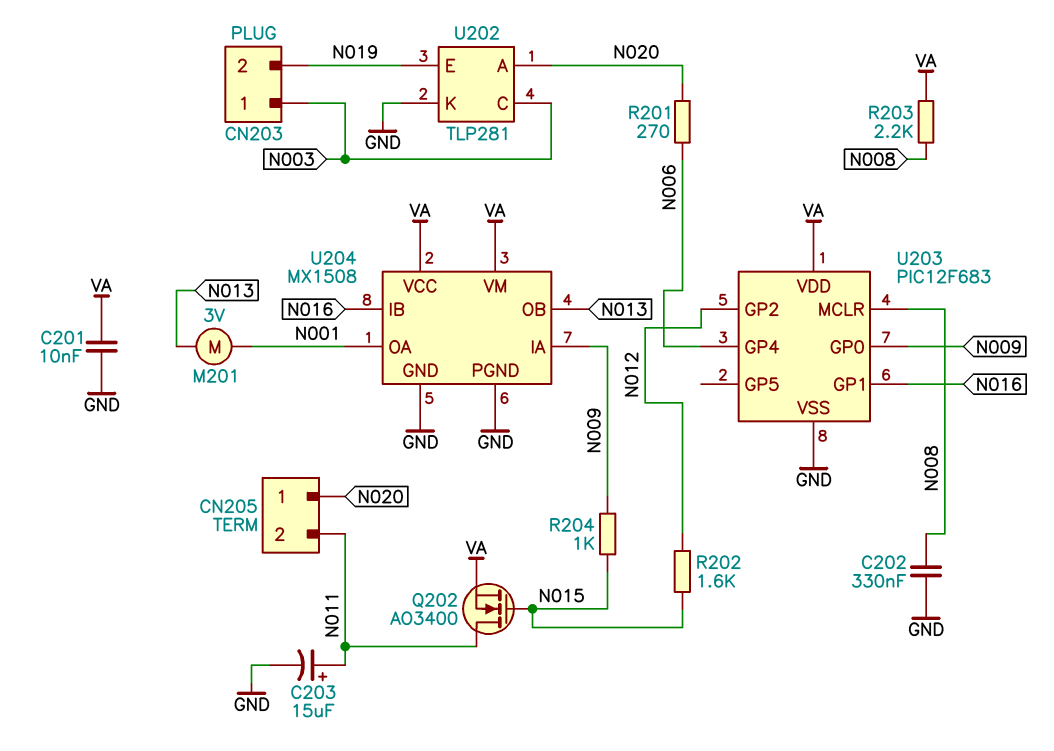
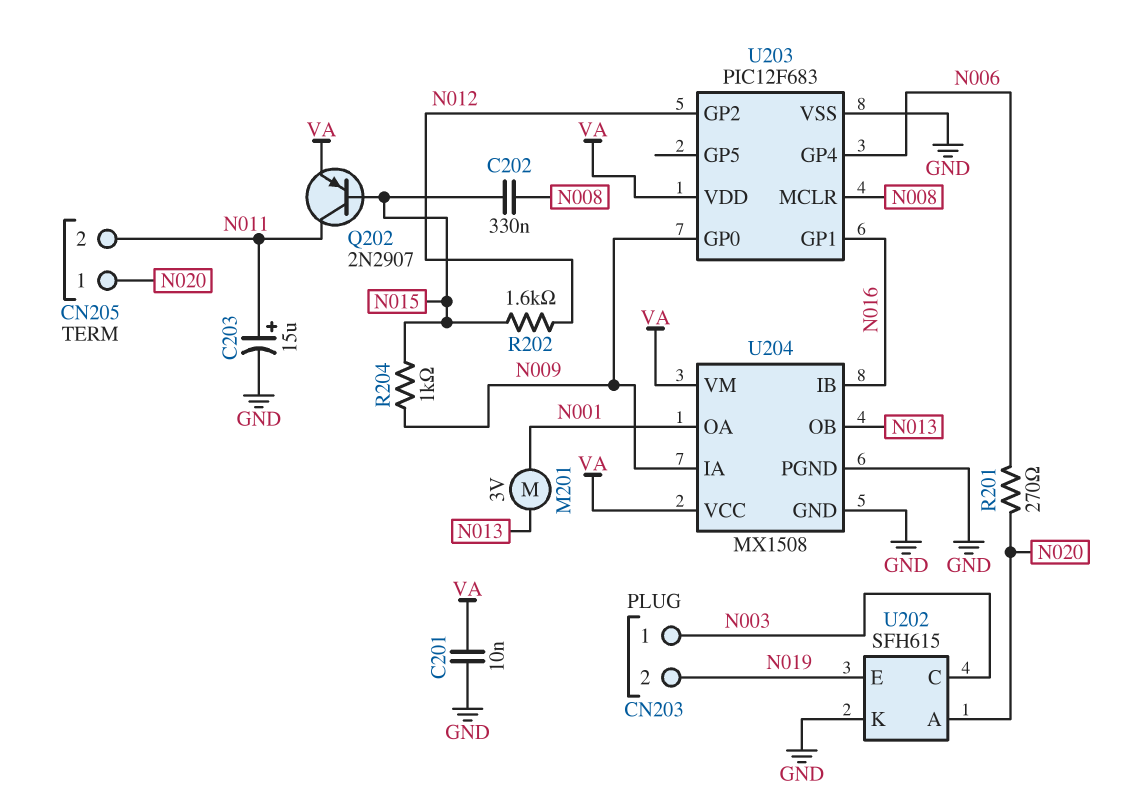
C202: 330nF (GND, N008) -> 330nF (N008, N015)
Q202: NMOS AO3400 (G N015, D N011, S VA) -> PNP 2N2907 (B N015, C N011, E VA)
R203: 2.2k (N008, VA) -> none
U202: TLP281 -> SFH615

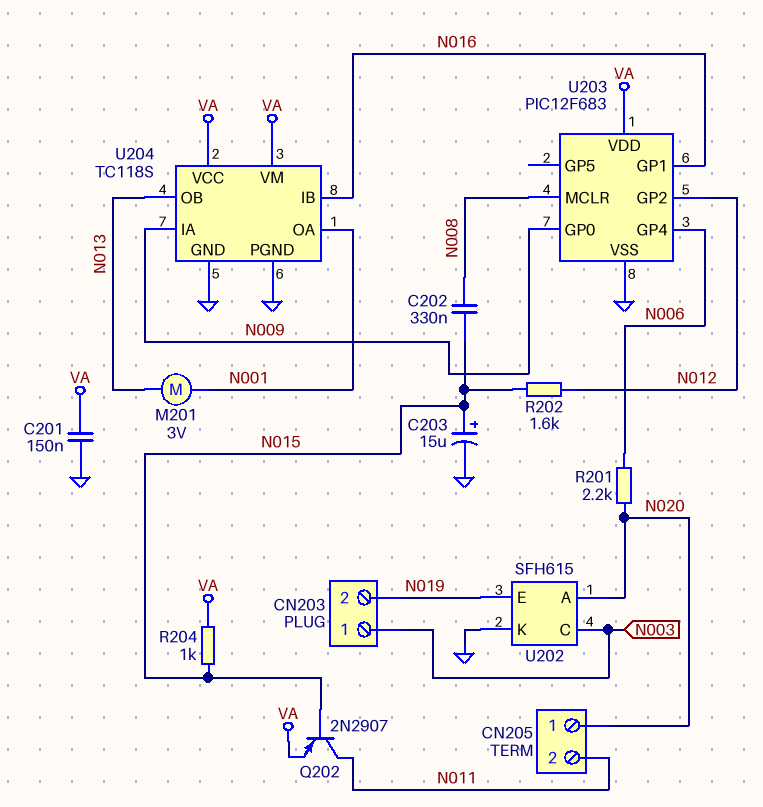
C201: 10nF (GND, VA) -> 150nF (GND, VA)
C203: 15uF (plus N011, minus GND) -> 15uF (plus N015, minus GND)
R201: 270 (N006, N020) -> 2.2k (N006, N020)
R204: 1k (N009, N015) -> 1k (N015, VA)
U204: MX1508 -> TC118S

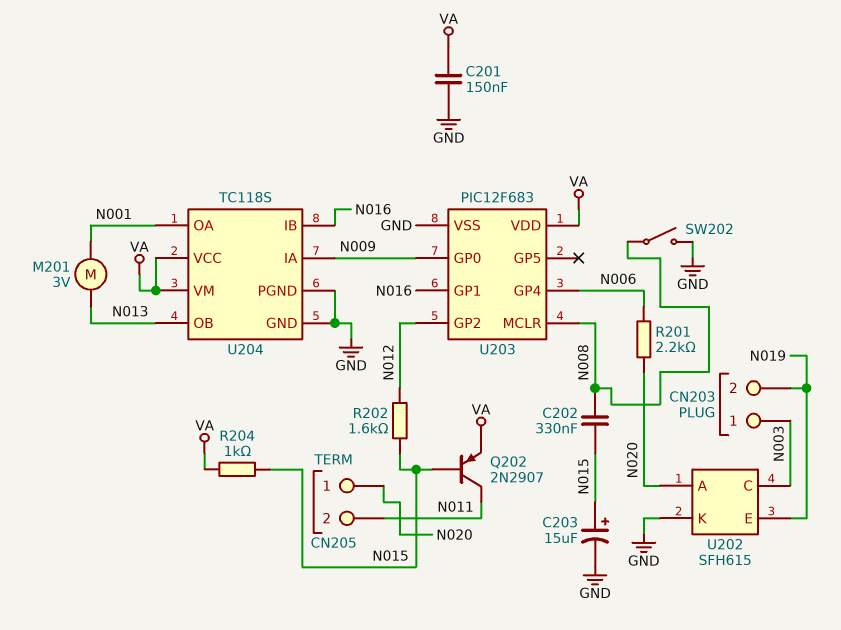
SW202: none -> switch (GND, N008)

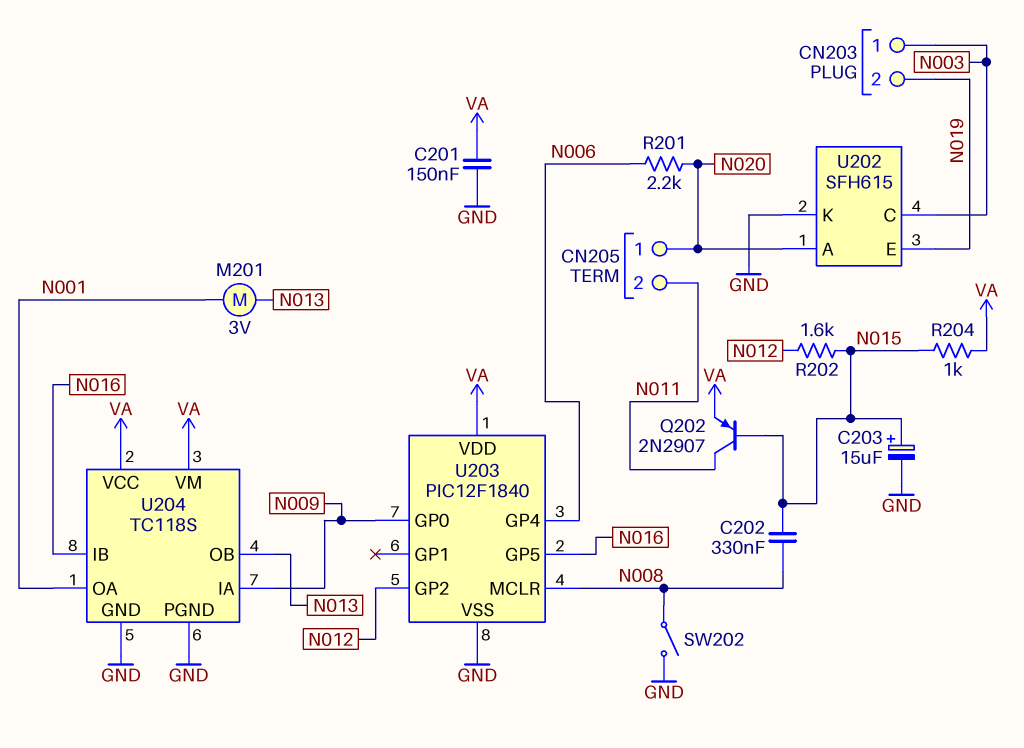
U203: PIC12F683 -> PIC12F1840
U203 pin GP1: N016 -> none
U203 pin GP5: none -> N016

